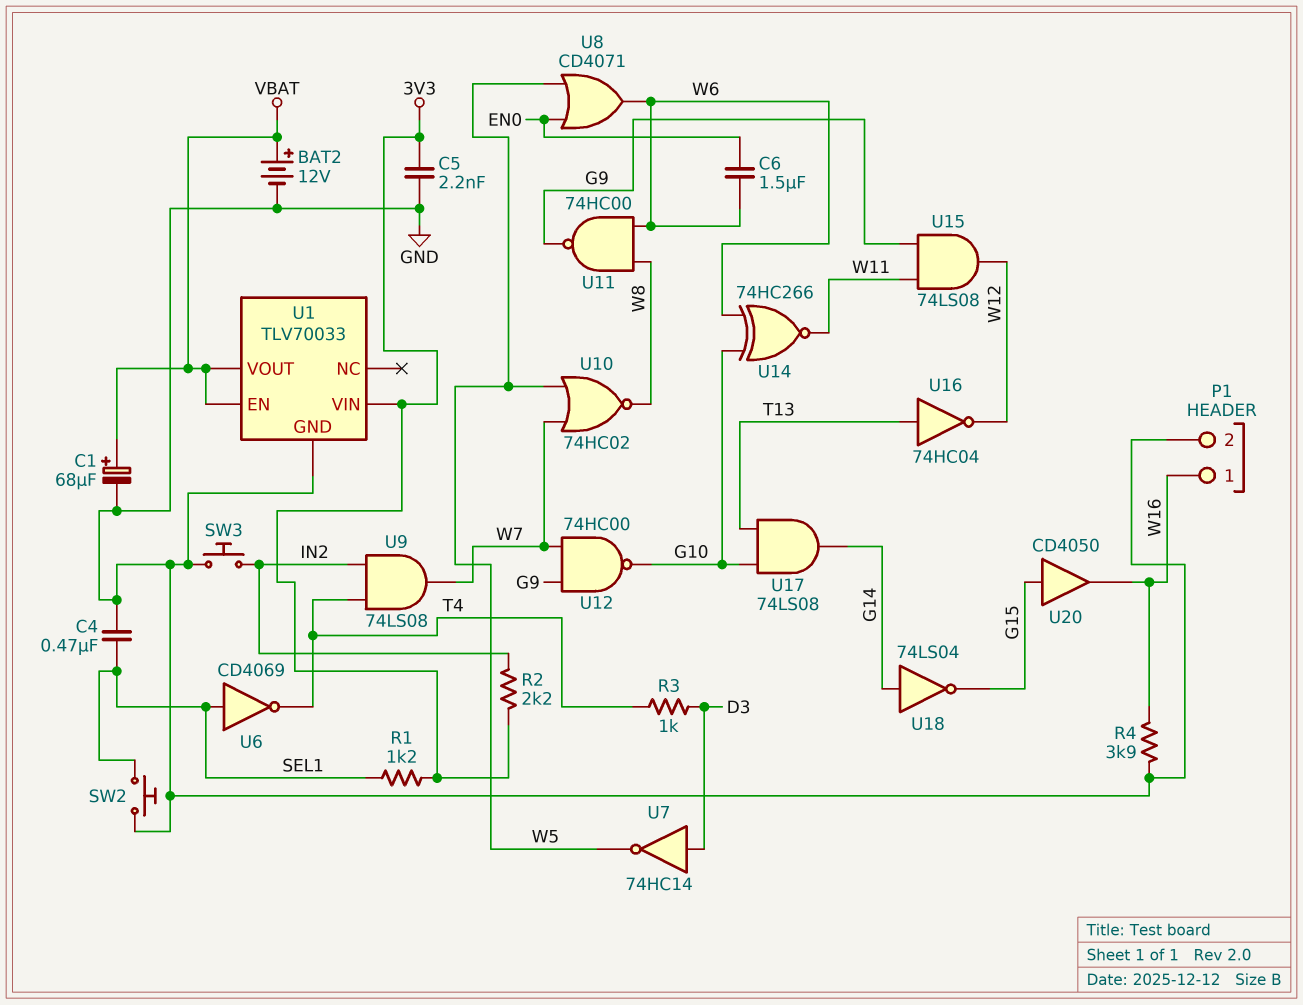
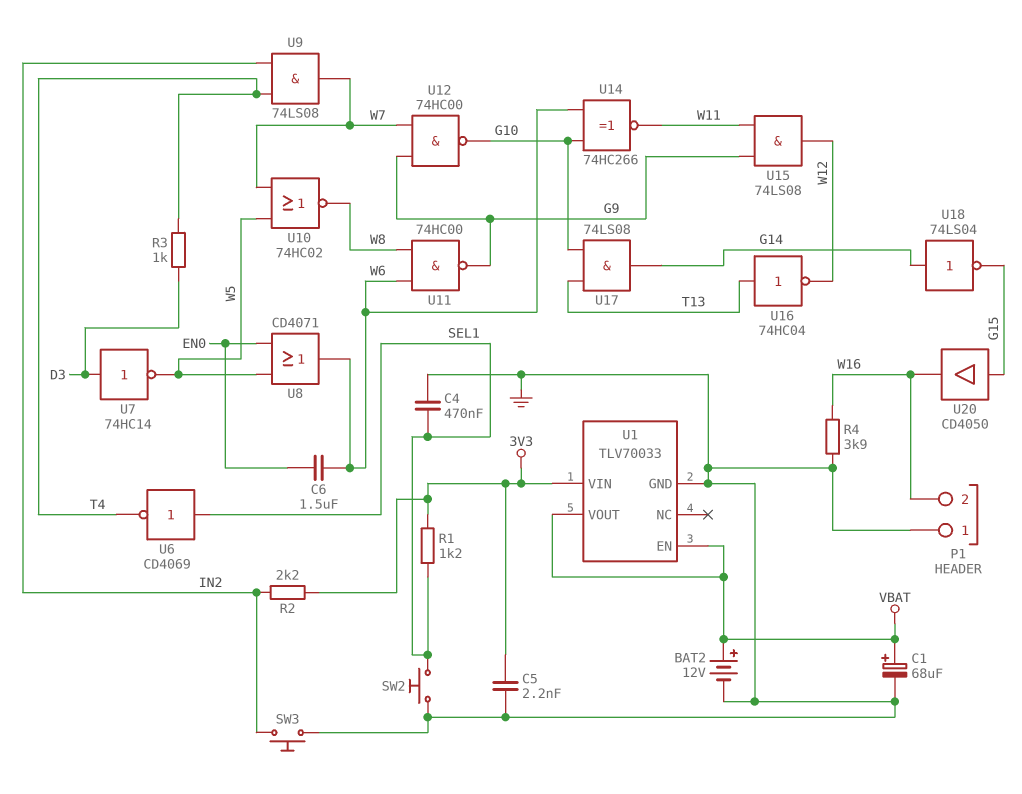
P1 pin 1: W16 -> GND
P1 pin 2: GND -> W16

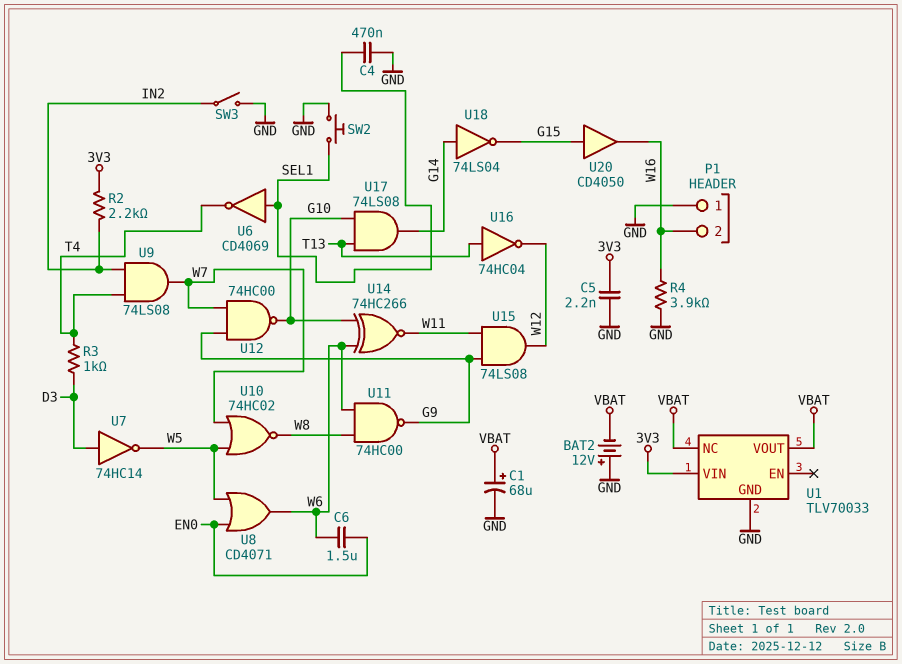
BAT2: 12V (plus VBAT, minus GND) -> 12V (plus GND, minus VBAT)
R1: 1.2k (3V3, SEL1) -> none
SW3: button (GND, IN2) -> switch (GND, IN2)
U1 pin EN: VBAT -> none
U1 pin NC: none -> VBAT

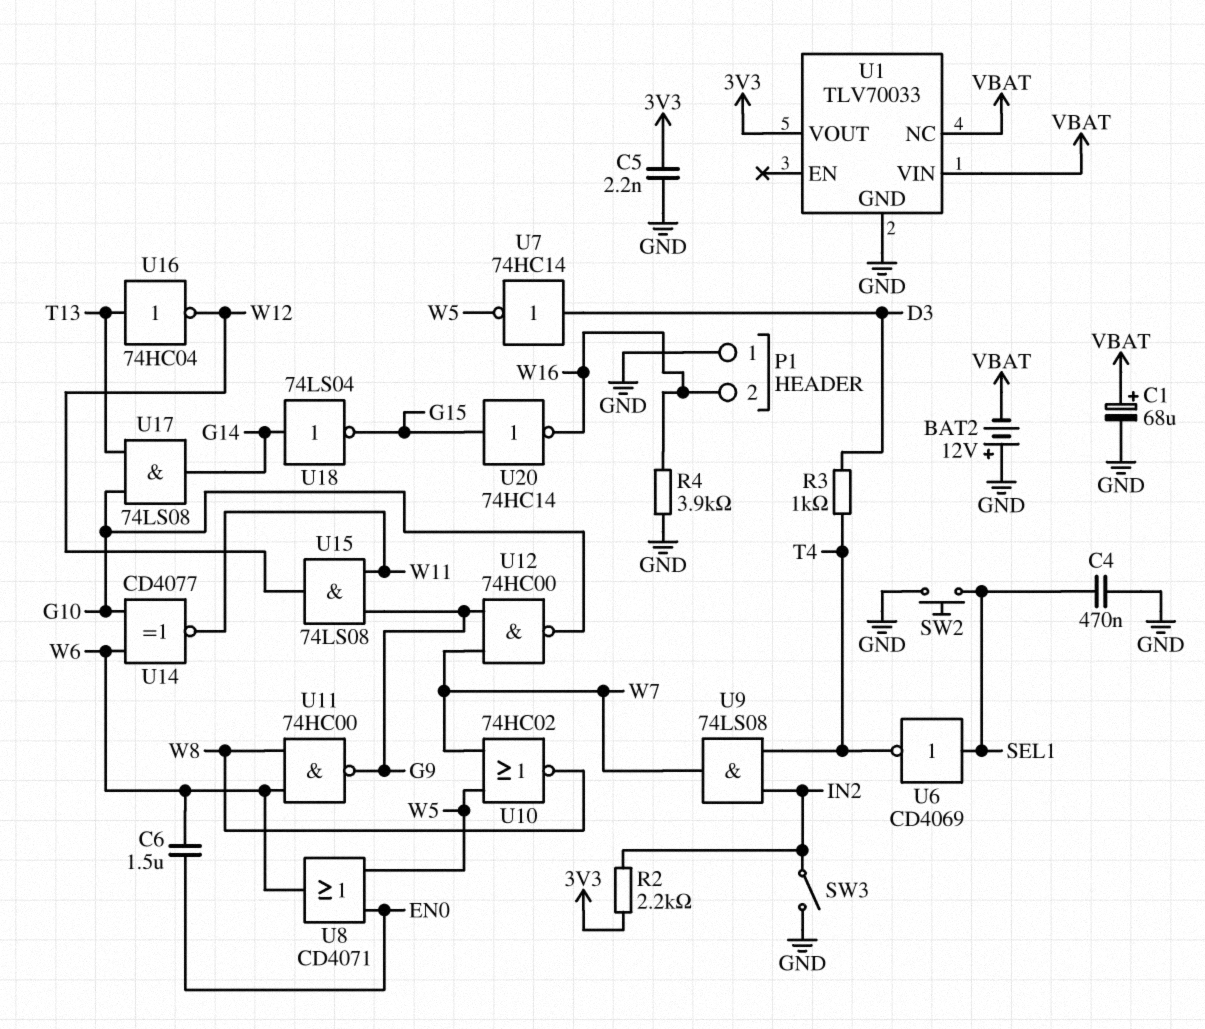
U1 pin VIN: 3V3 -> VBAT
U1 pin VOUT: VBAT -> 3V3
U14: XNOR 74HC266 (in G10, in W6, out W11) -> XNOR CD4077 (in G10, in W6, out W11)
U20: buffer CD4050 (in G15, out W16) -> NOT 74HC14 (in G15, out W16)

